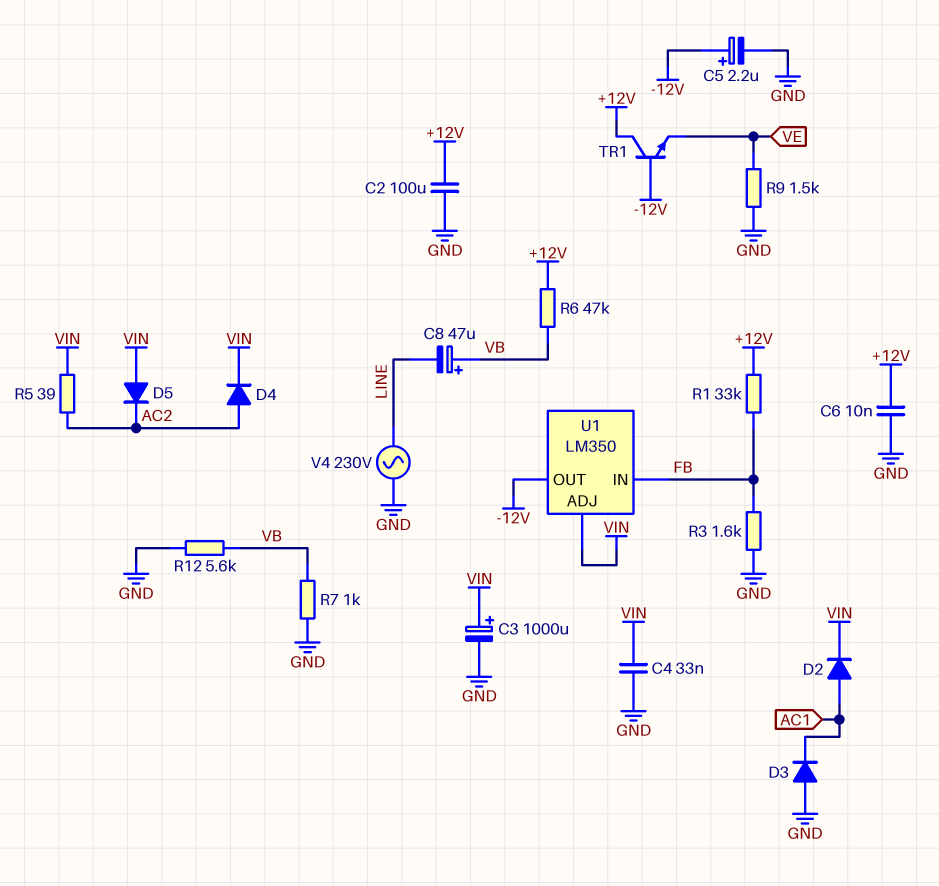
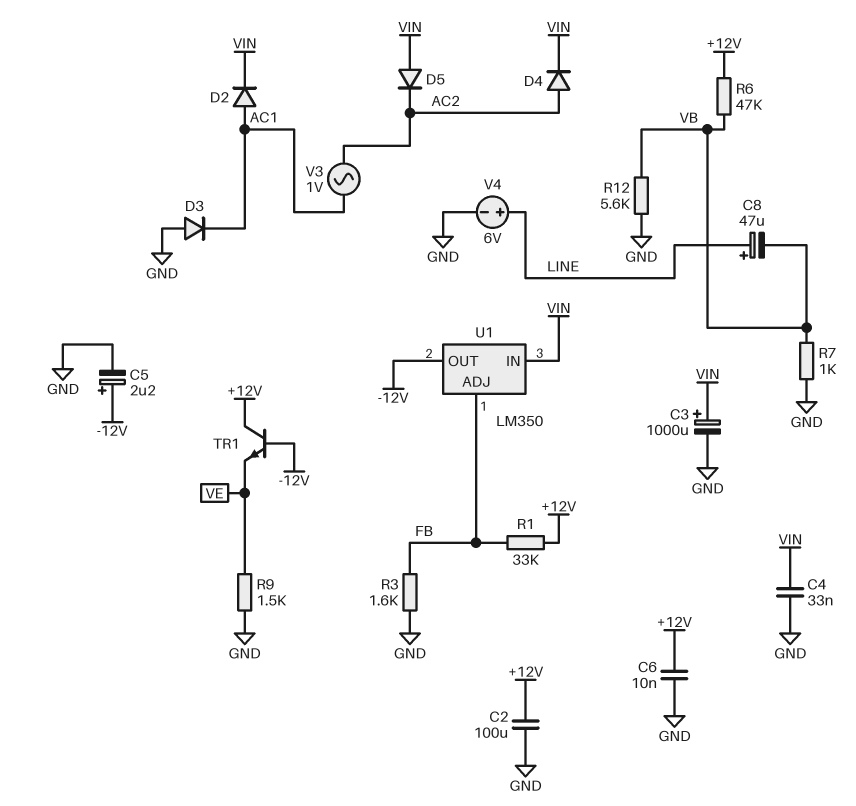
C8: 47uF (plus VB, minus LINE) -> 47uF (plus LINE, minus VB)
R5: 39 (AC2, VIN) -> none
U1 pin ADJ: VIN -> FB
U1 pin IN: FB -> VIN
V3: none -> AC 1V (AC1, AC2)
V4: AC 230V (GND, LINE) -> 6V (plus LINE, minus GND)

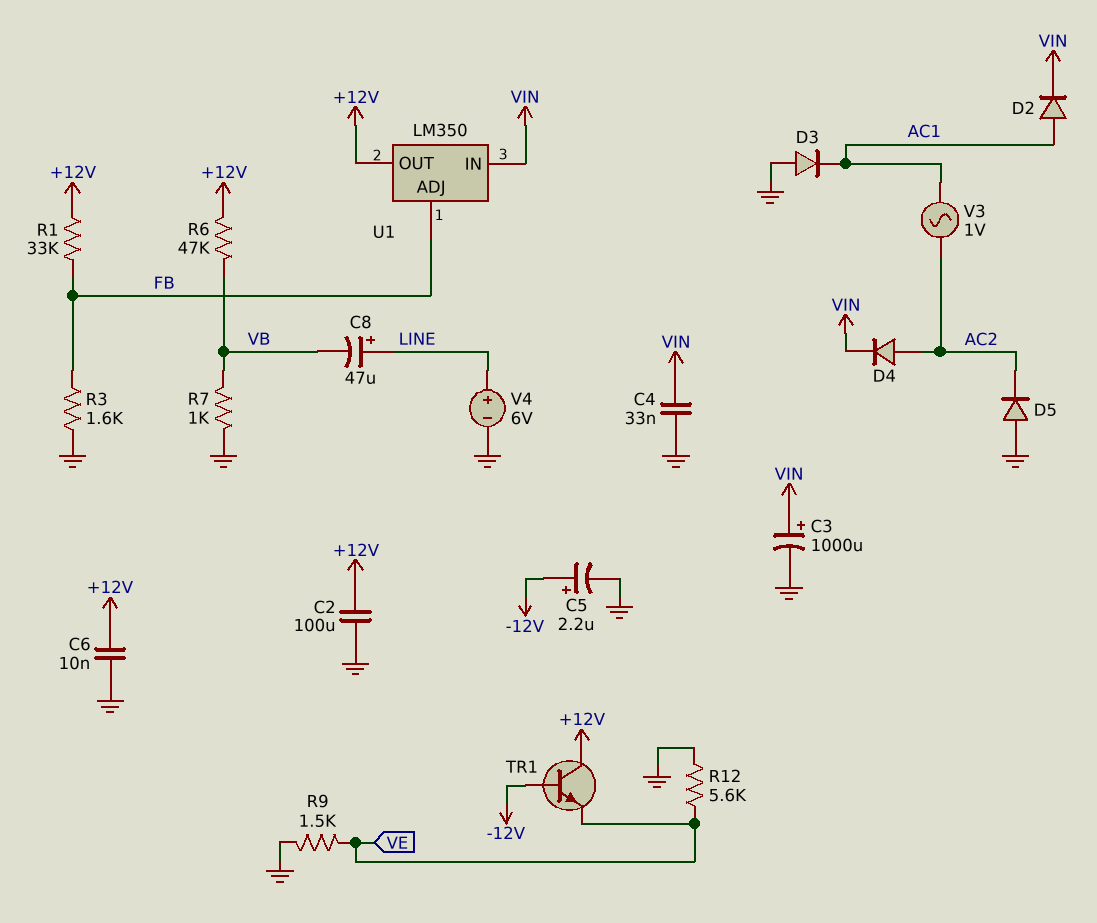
D5: diode (A VIN, K AC2) -> diode (A GND, K AC2)
R12: 5.6k (GND, VB) -> 5.6k (GND, VE)
U1 pin OUT: -12V -> +12V

